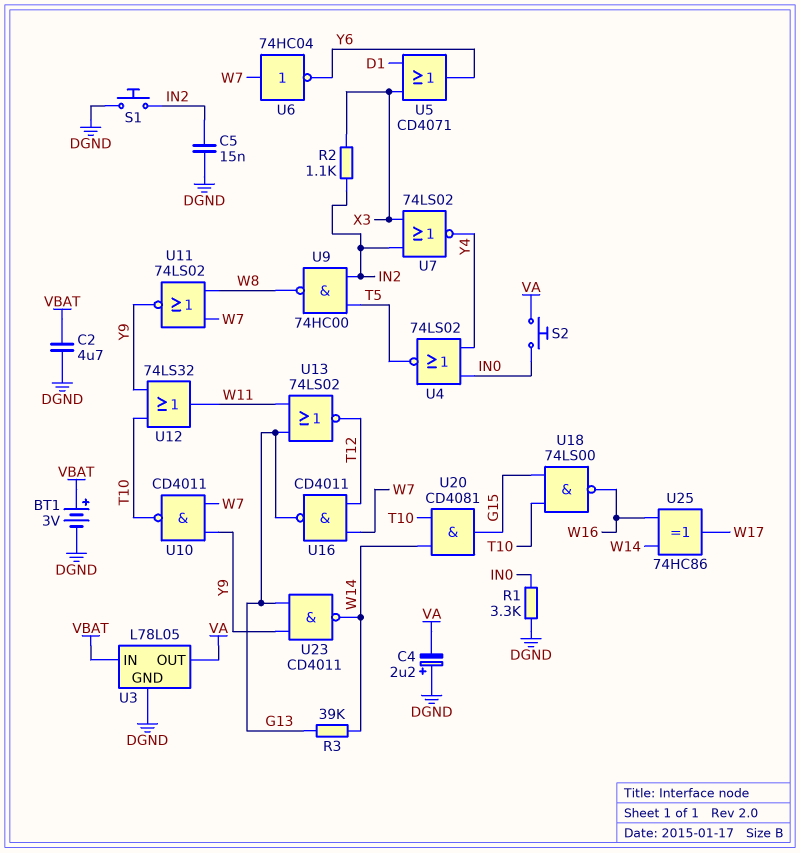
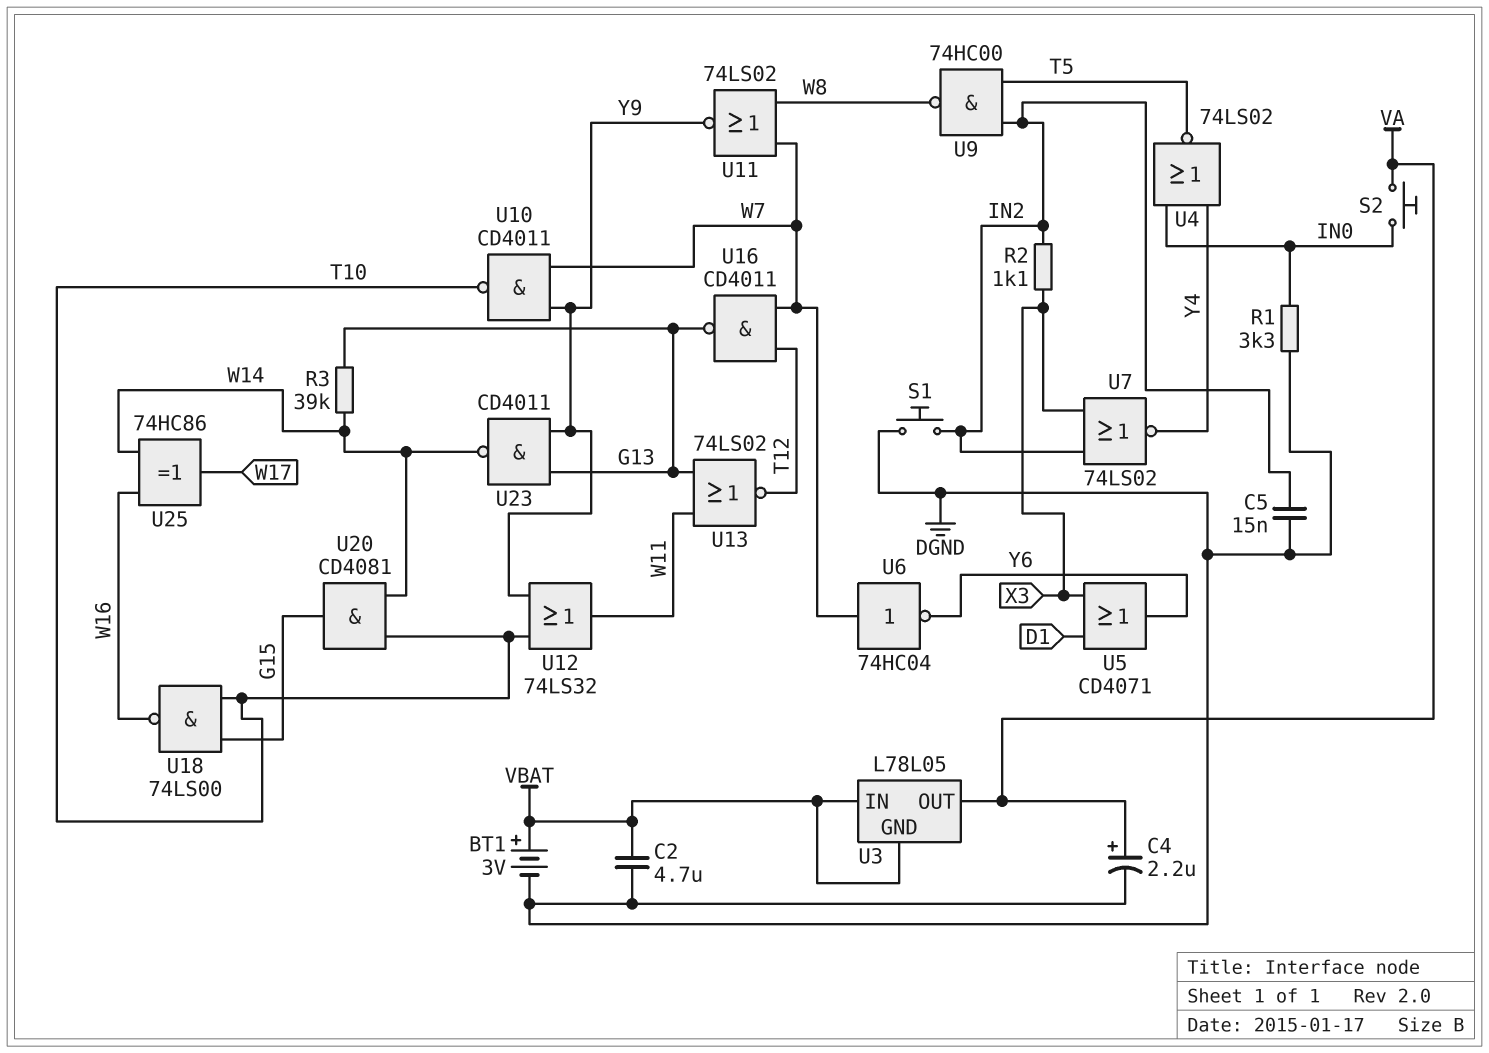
C4: 2.2uF (plus DGND, minus VA) -> 2.2uF (plus VA, minus DGND)
U3 pin GND: DGND -> VBAT

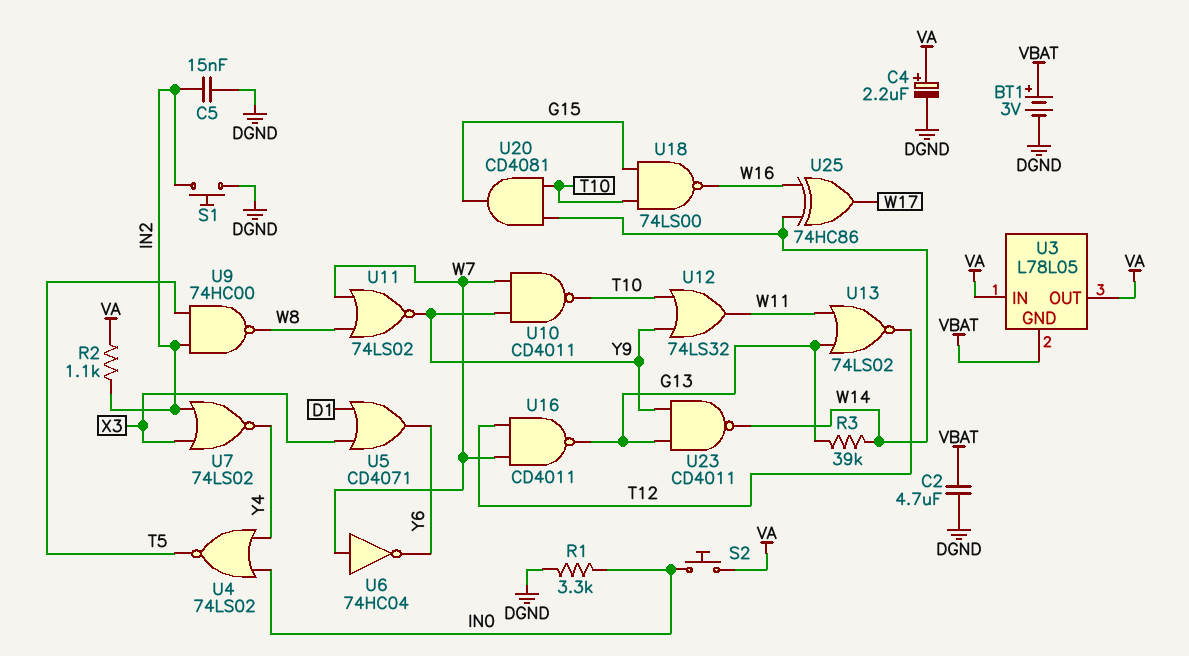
R2: 1.1k (IN2, X3) -> 1.1k (IN2, VA)
U3 pin IN: VBAT -> VA

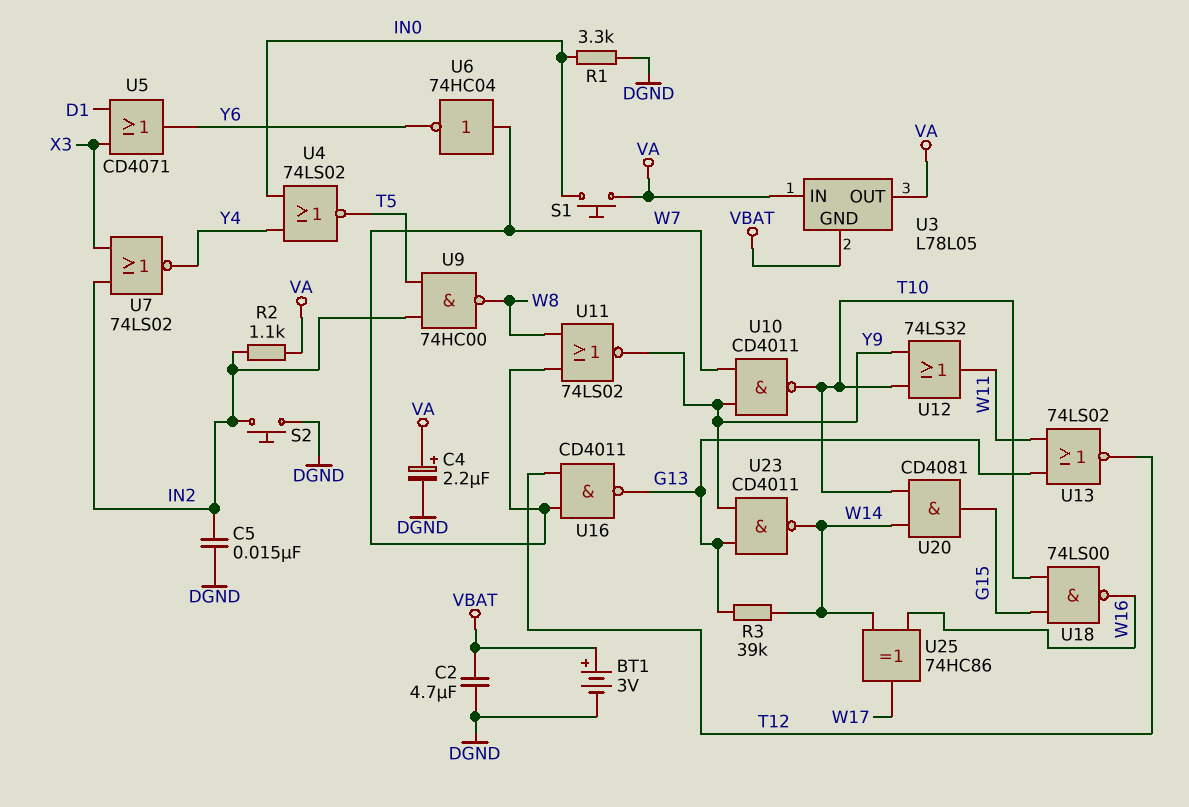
S1: button (DGND, IN2) -> button (IN0, VA)
S2: button (IN0, VA) -> button (DGND, IN2)

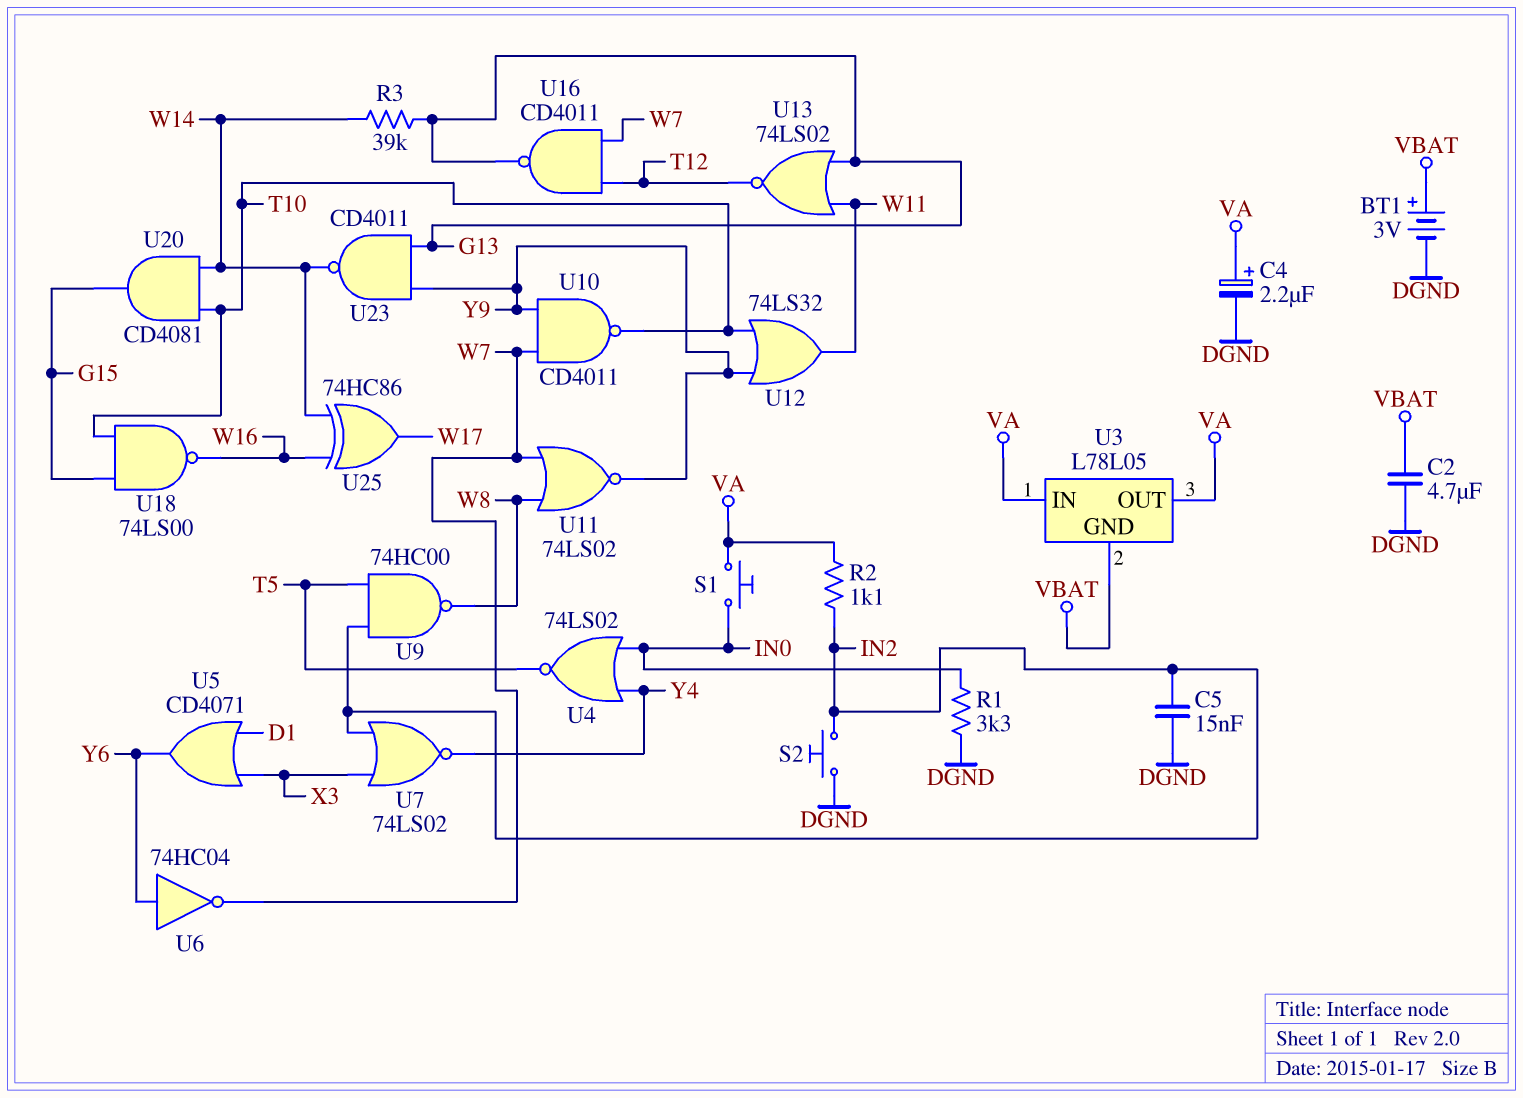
U6: NOT 74HC04 (in W7, out Y6) -> NOT 74HC04 (in Y6, out W7)

